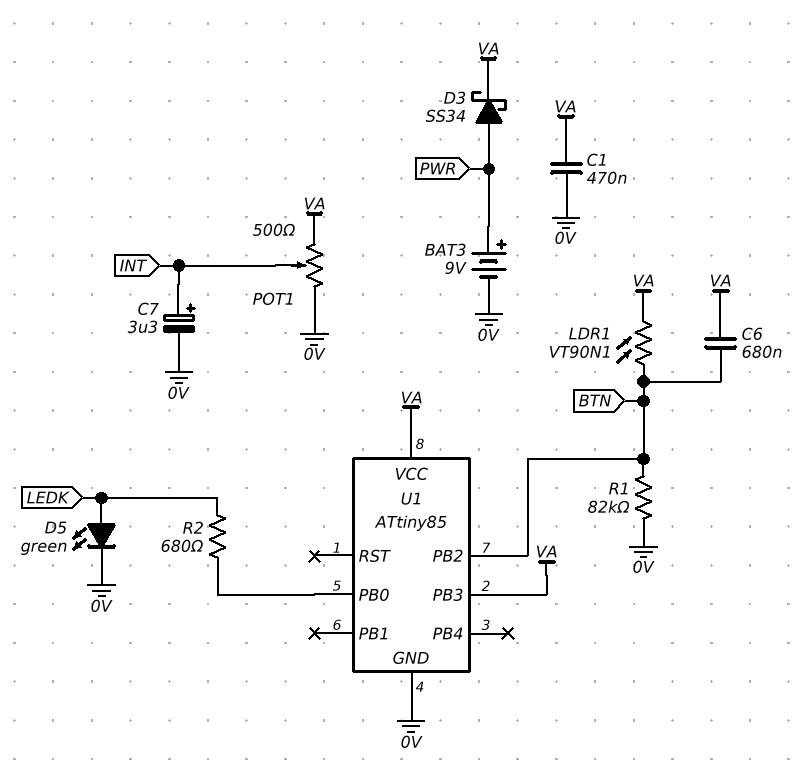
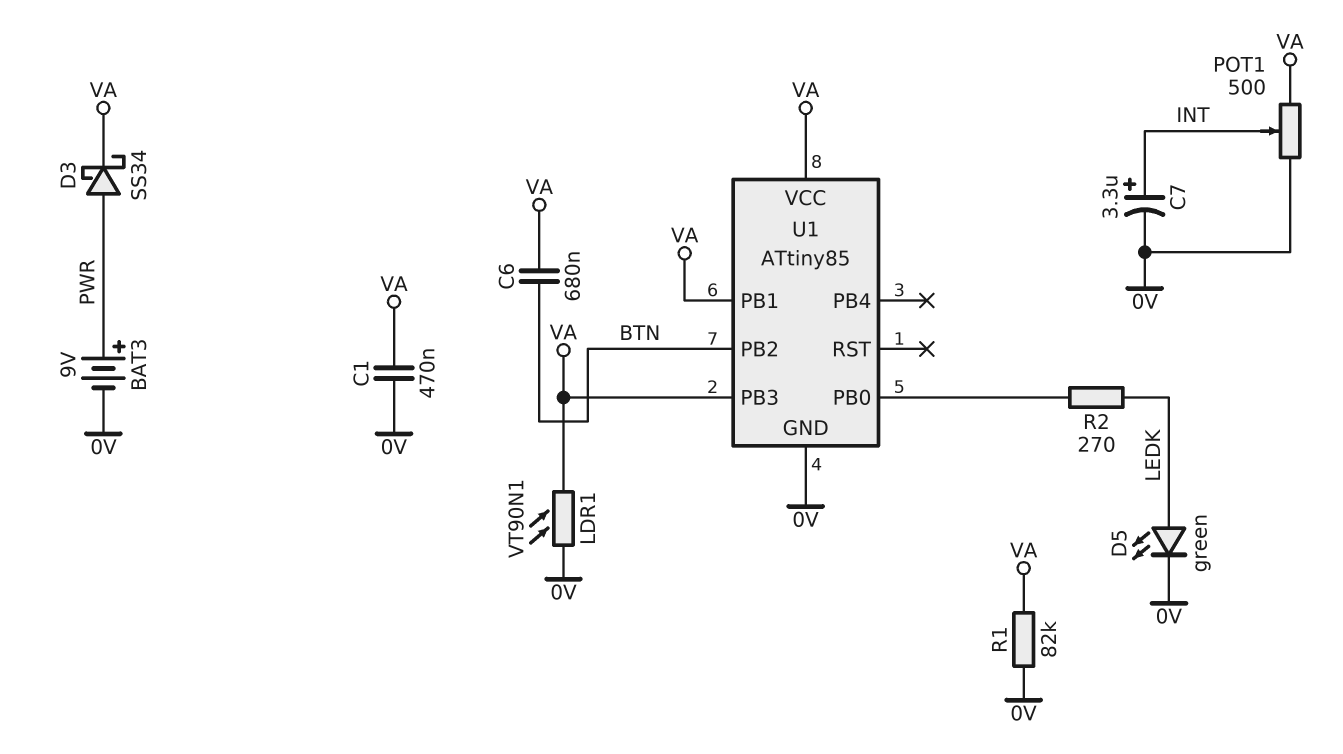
LDR1: VT90N1 (BTN, VA) -> VT90N1 (0V, VA)
R1: 82k (0V, BTN) -> 82k (0V, VA)
R2: 680 (LEDK, U1/PB0) -> 270 (LEDK, U1/PB0)
U1 pin PB1: none -> VA

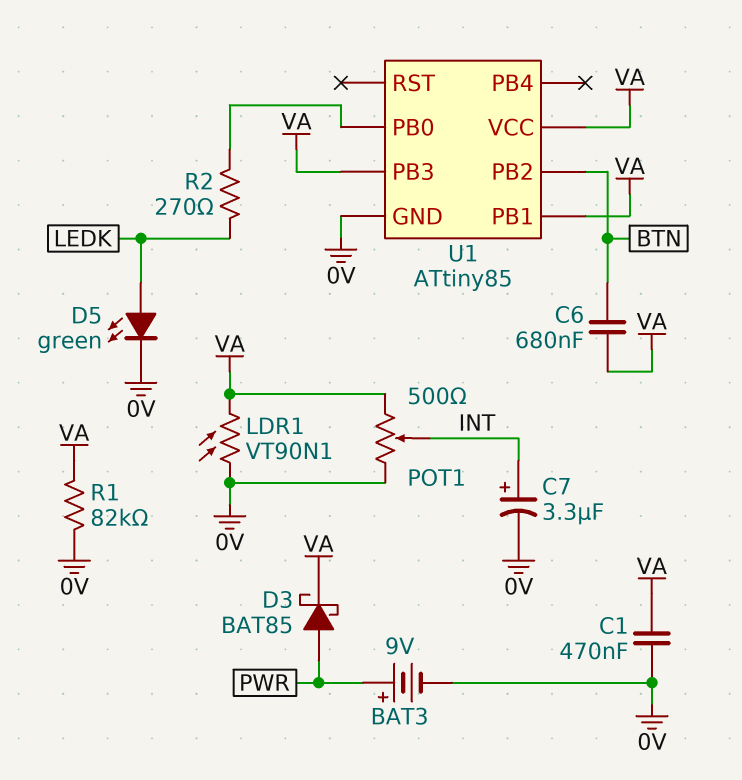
D3: schottky SS34 (A PWR, K VA) -> schottky BAT85 (A PWR, K VA)

